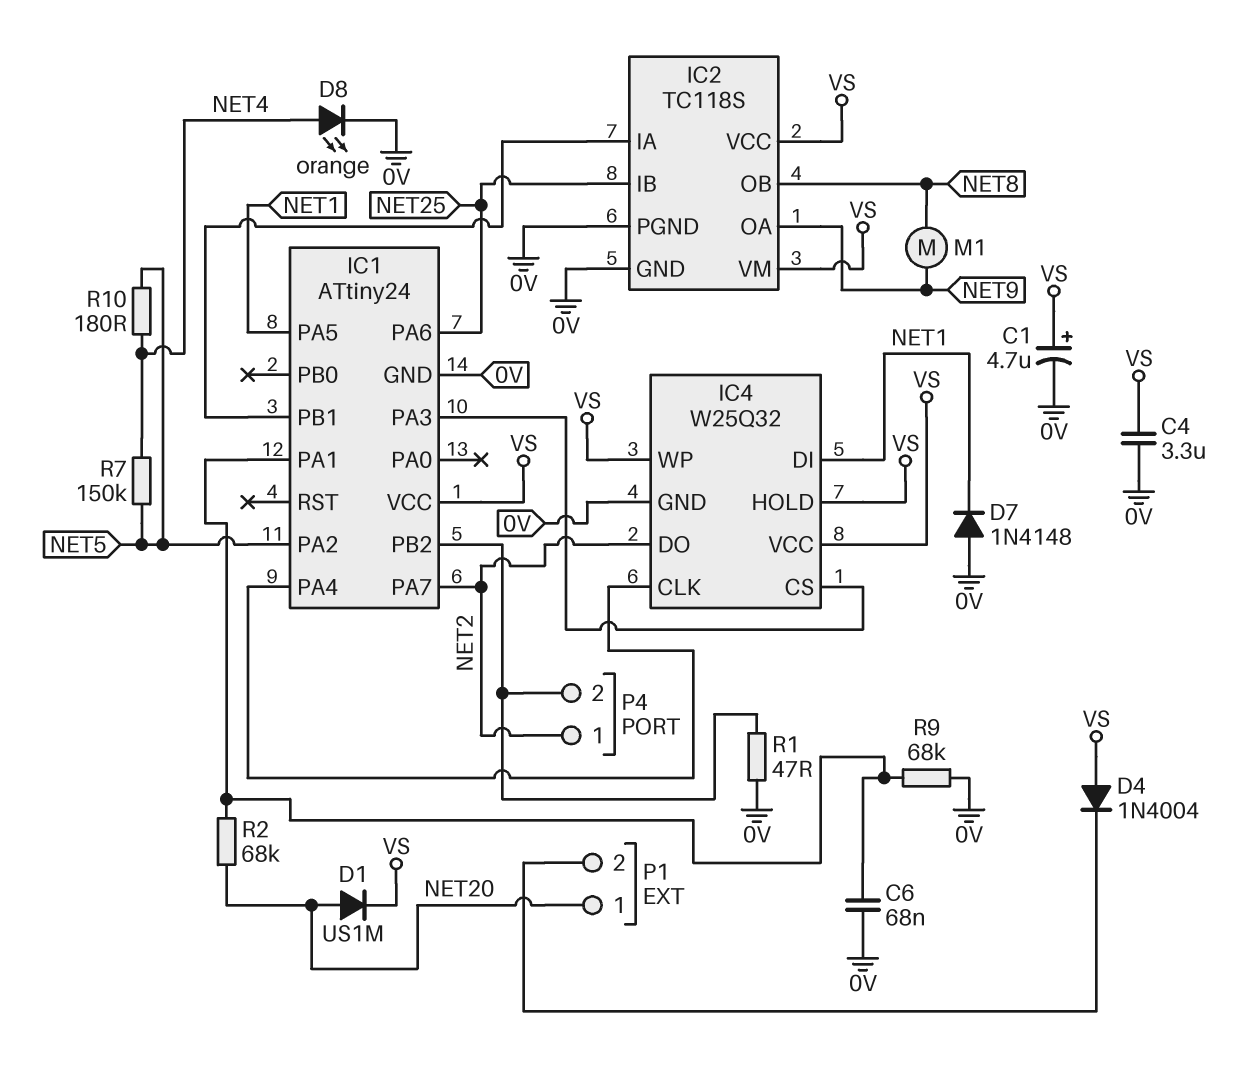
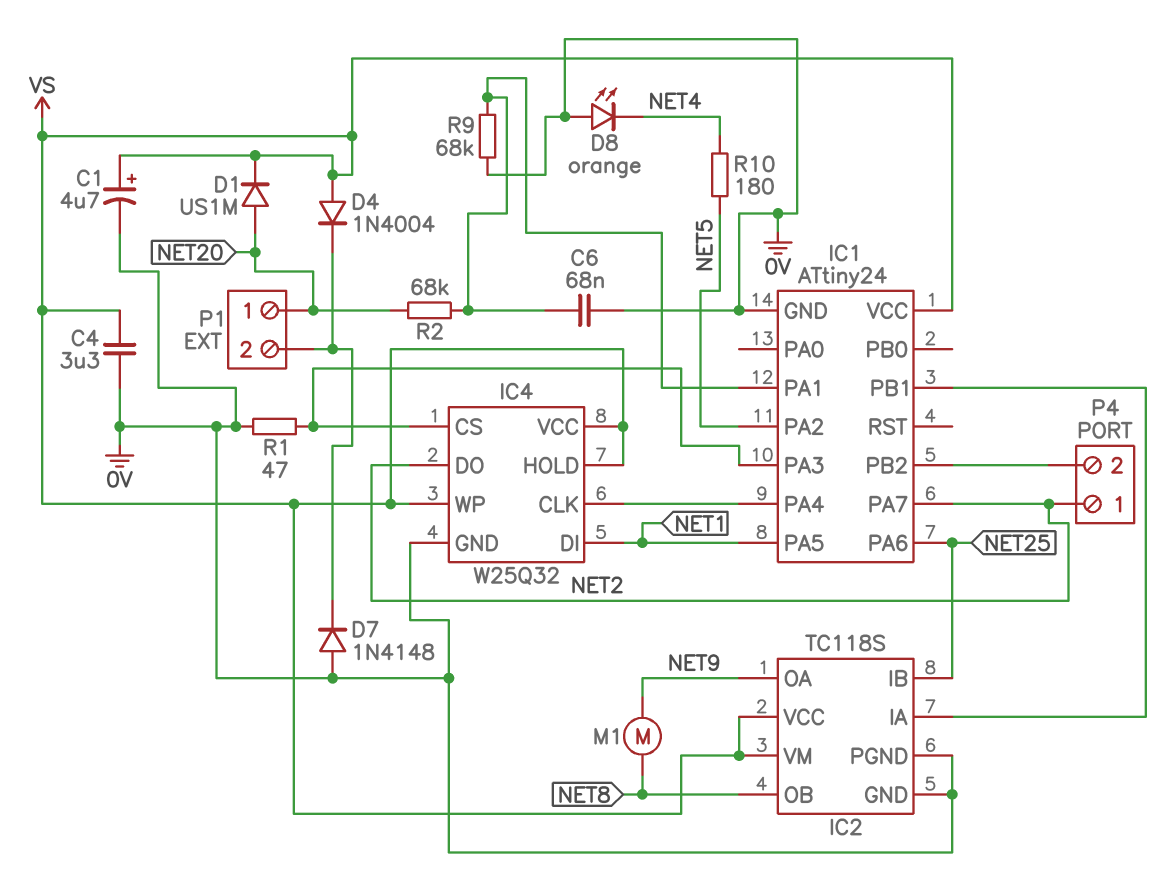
D7: diode 1N4148 (A 0V, K NET1) -> diode 1N4148 (A 0V, K P1/2)
D8: LED orange (A NET4, K 0V) -> LED orange (A 0V, K NET4)
R1: 47 (0V, IC1/PB2) -> 47 (0V, IC1/PA3)
R7: 150k (NET4, NET5) -> none

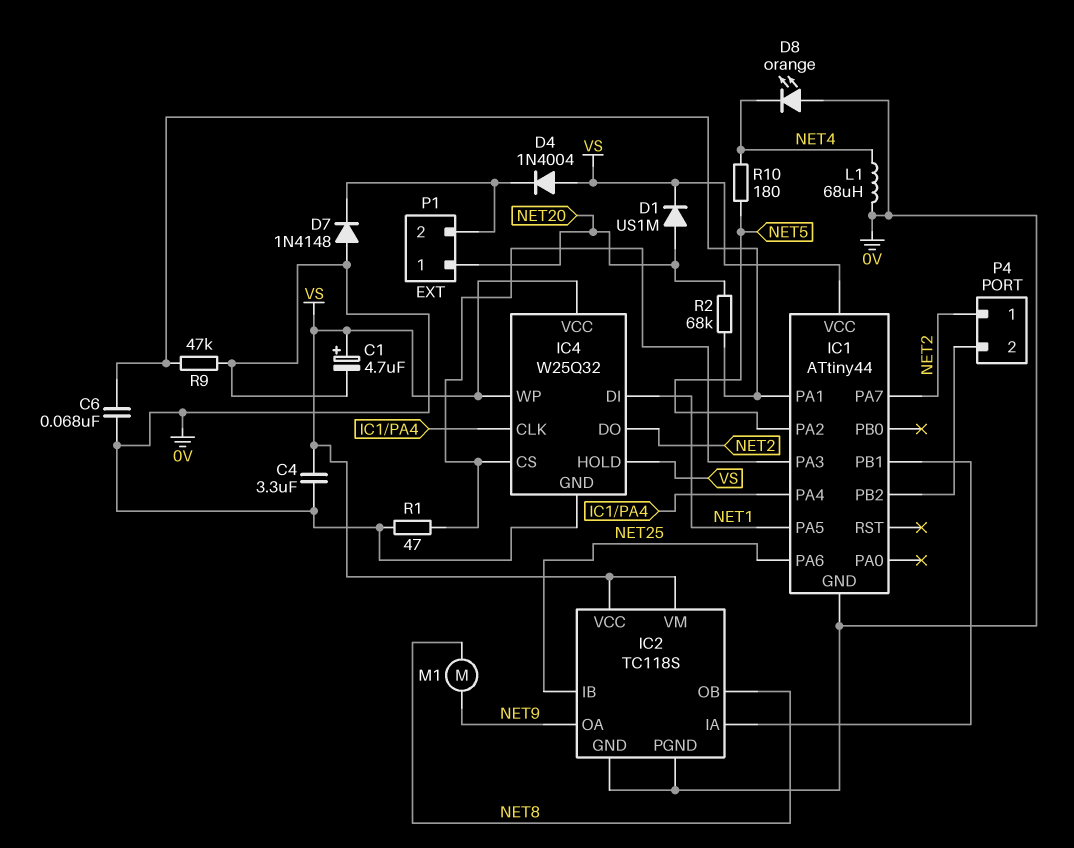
IC1: ATtiny24 -> ATtiny44
L1: none -> 68uH (0V, NET4)
R9: 68k (0V, IC1/PA1) -> 47k (0V, IC1/PA1)

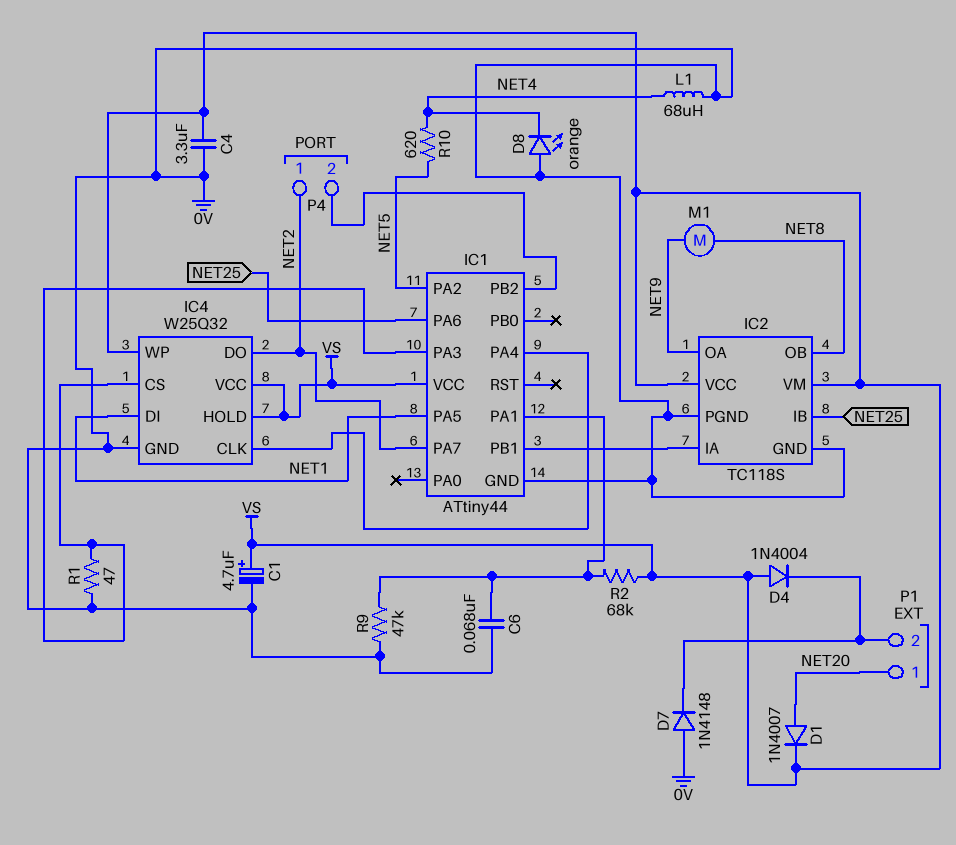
D1: diode US1M (A NET20, K VS) -> diode 1N4007 (A NET20, K VS)
R2: 68k (IC1/PA1, NET20) -> 68k (IC1/PA1, VS)
R10: 180 (NET4, NET5) -> 620 (NET4, NET5)

